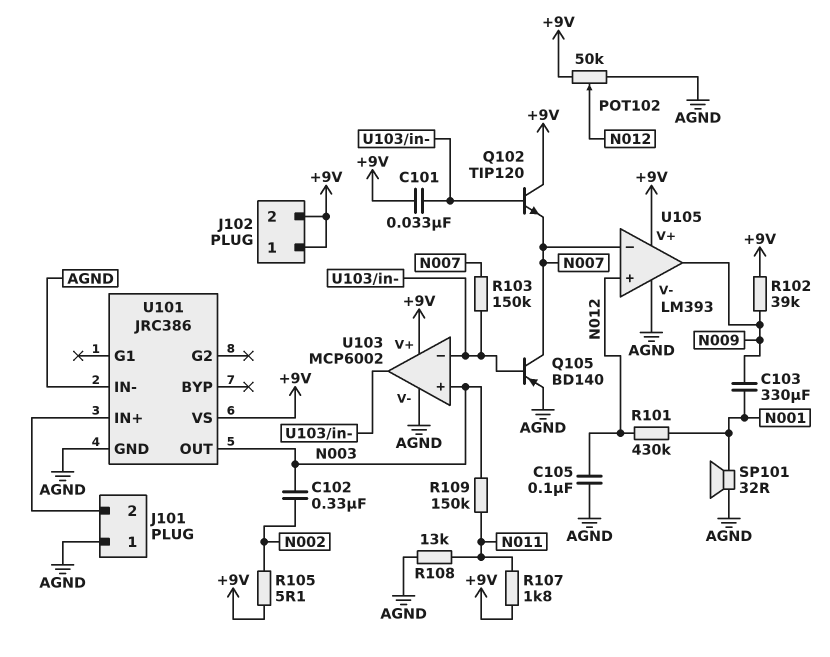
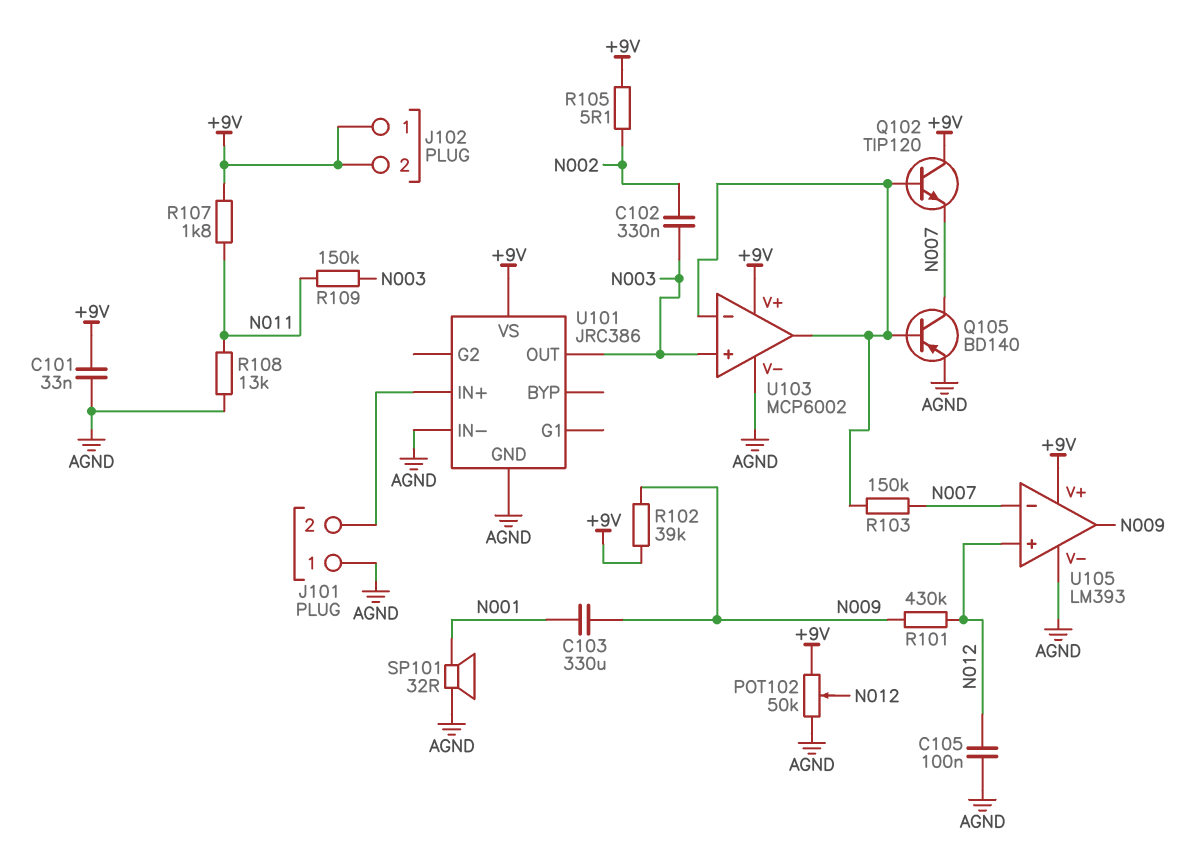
C101: 33nF (+9V, U103/in-) -> 33nF (+9V, AGND)
R101: 430k (N001, N012) -> 430k (N009, N012)

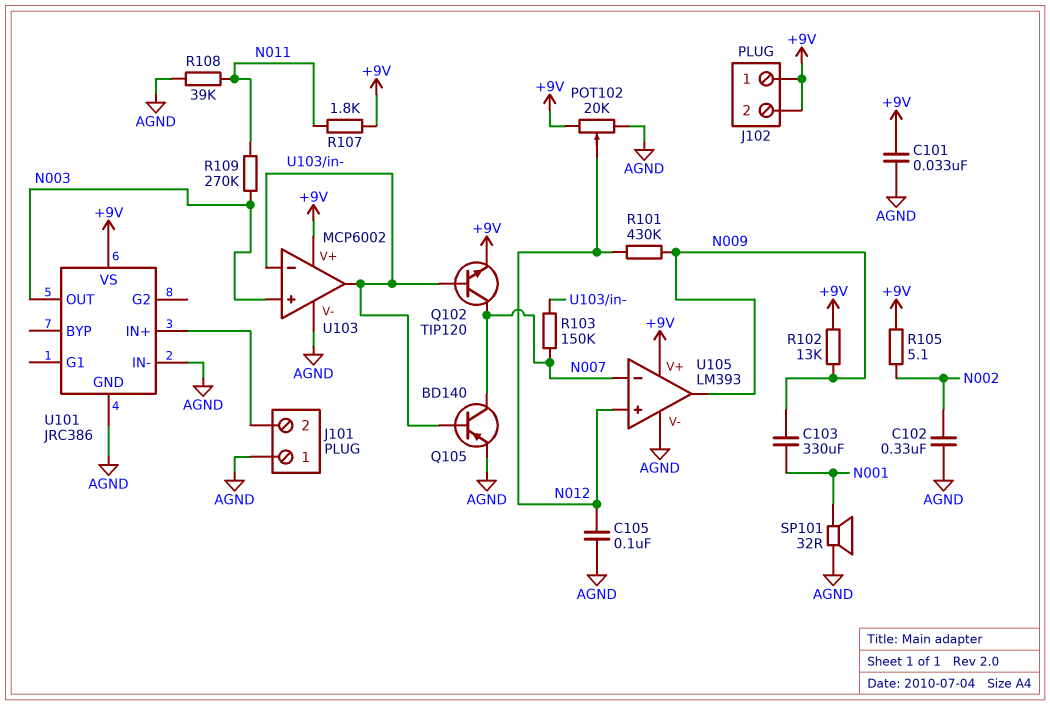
C102: 330nF (N002, N003) -> 330nF (AGND, N002)
POT102: 50k (+9V, AGND, wiper N012) -> 20k (+9V, AGND, wiper N012)
Q102: NPN TIP120 (B U103/in-, C +9V, E N007) -> NPN TIP120 (B U103/in-, C N007, E +9V)
R102: 39k (+9V, N009) -> 13k (+9V, N009)
R108: 13k (AGND, N011) -> 39k (AGND, N011)
R109: 150k (N003, N011) -> 270k (N003, N011)

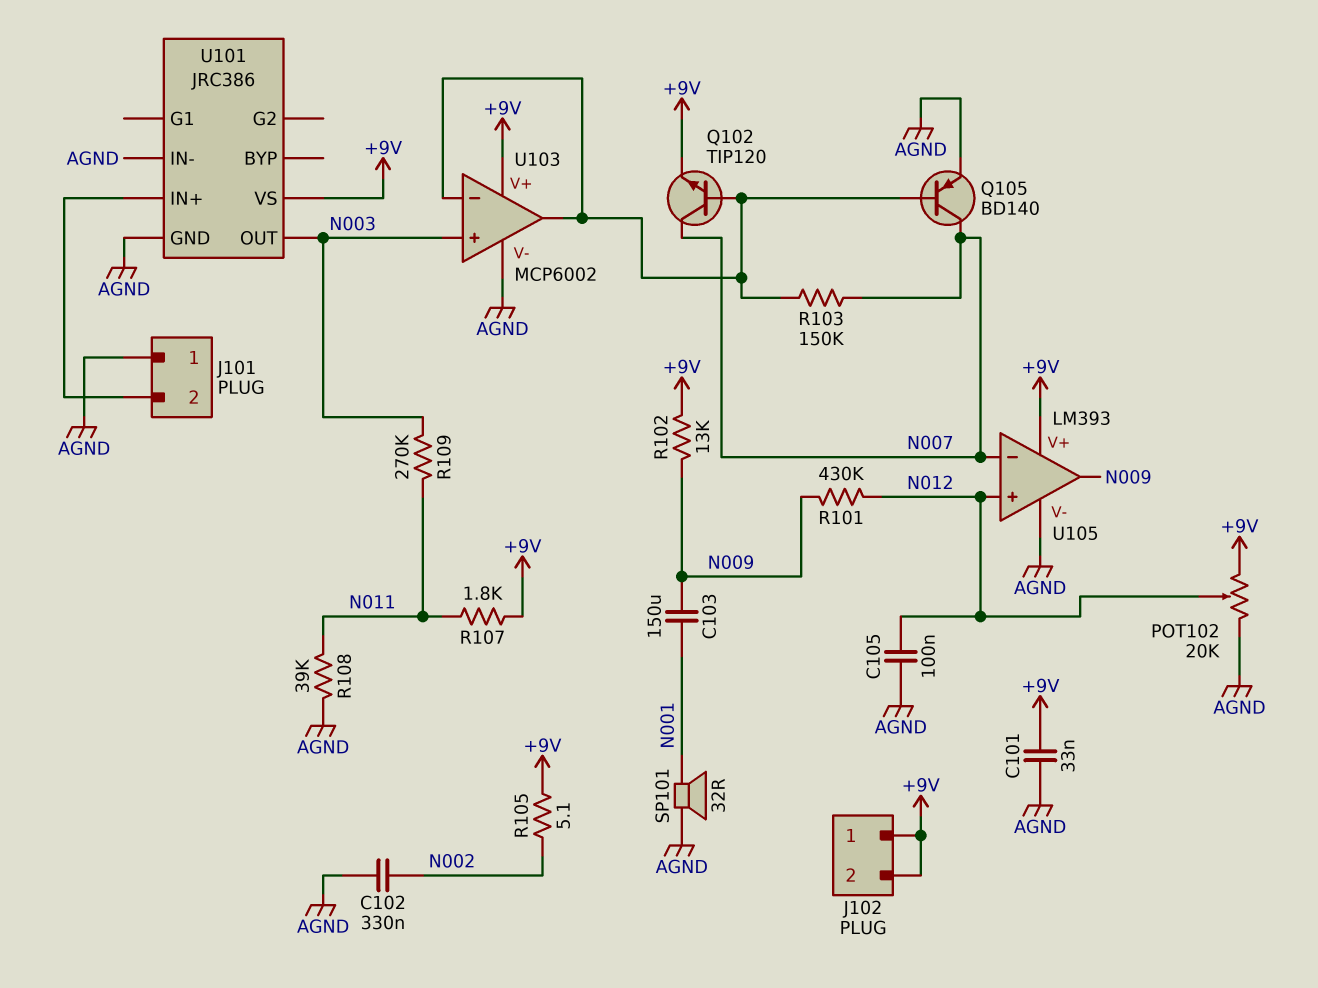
C103: 330uF (N001, N009) -> 150uF (N001, N009)

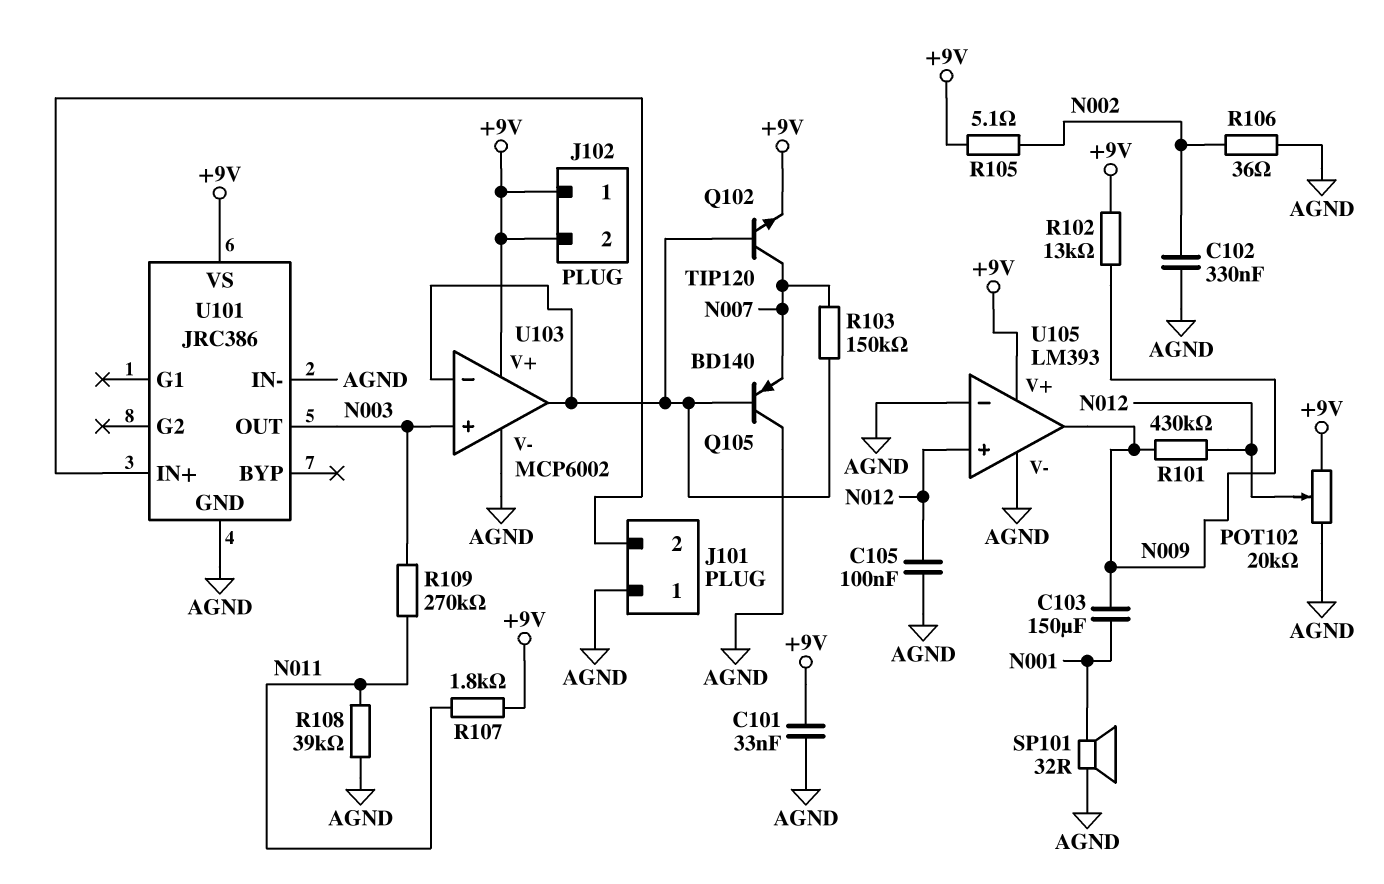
Q105: PNP BD140 (B U103/in-, C N007, E AGND) -> PNP BD140 (B U103/in-, C AGND, E N007)
R106: none -> 36 (AGND, N002)
U105 pin in-: N007 -> AGND

